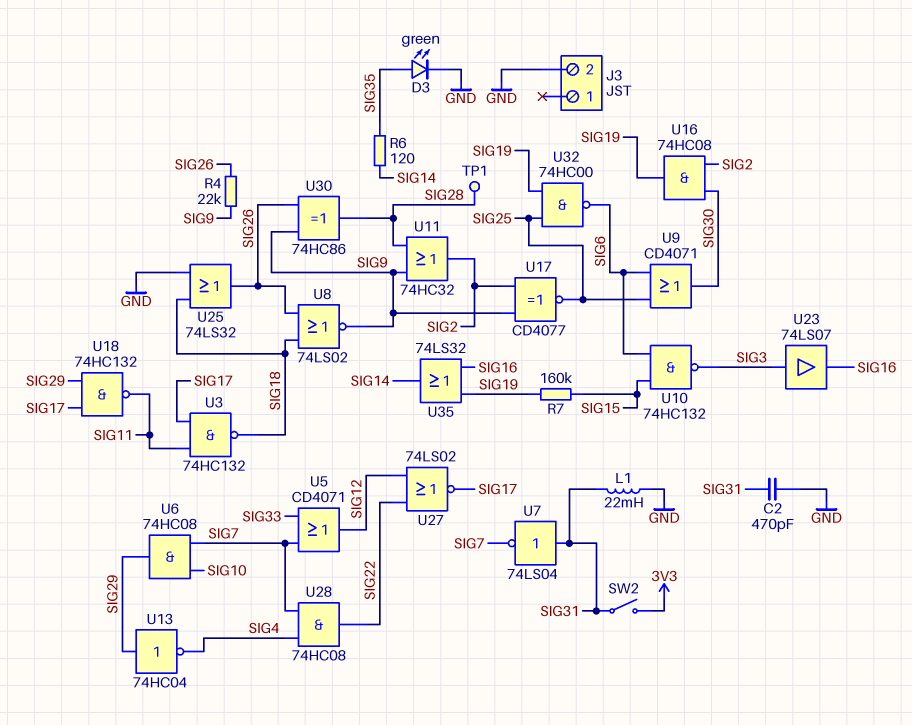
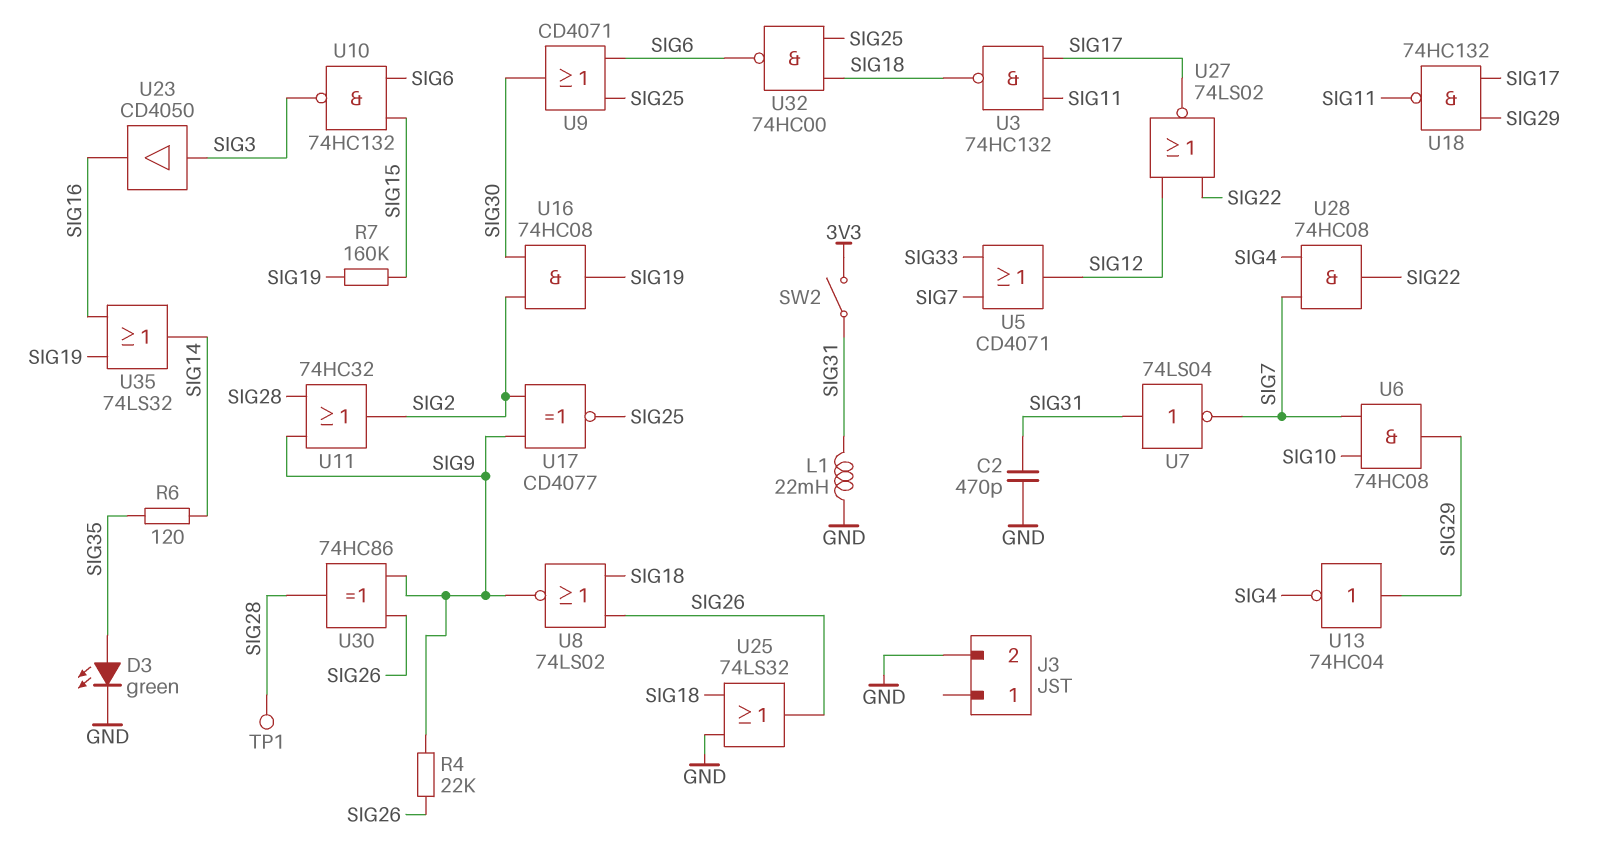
U23: buffer 74LS07 (in SIG3, out SIG16) -> buffer CD4050 (in SIG3, out SIG16)
U32: NAND 74HC00 (in SIG19, in SIG25, out SIG6) -> NAND 74HC00 (in SIG18, in SIG25, out SIG6)

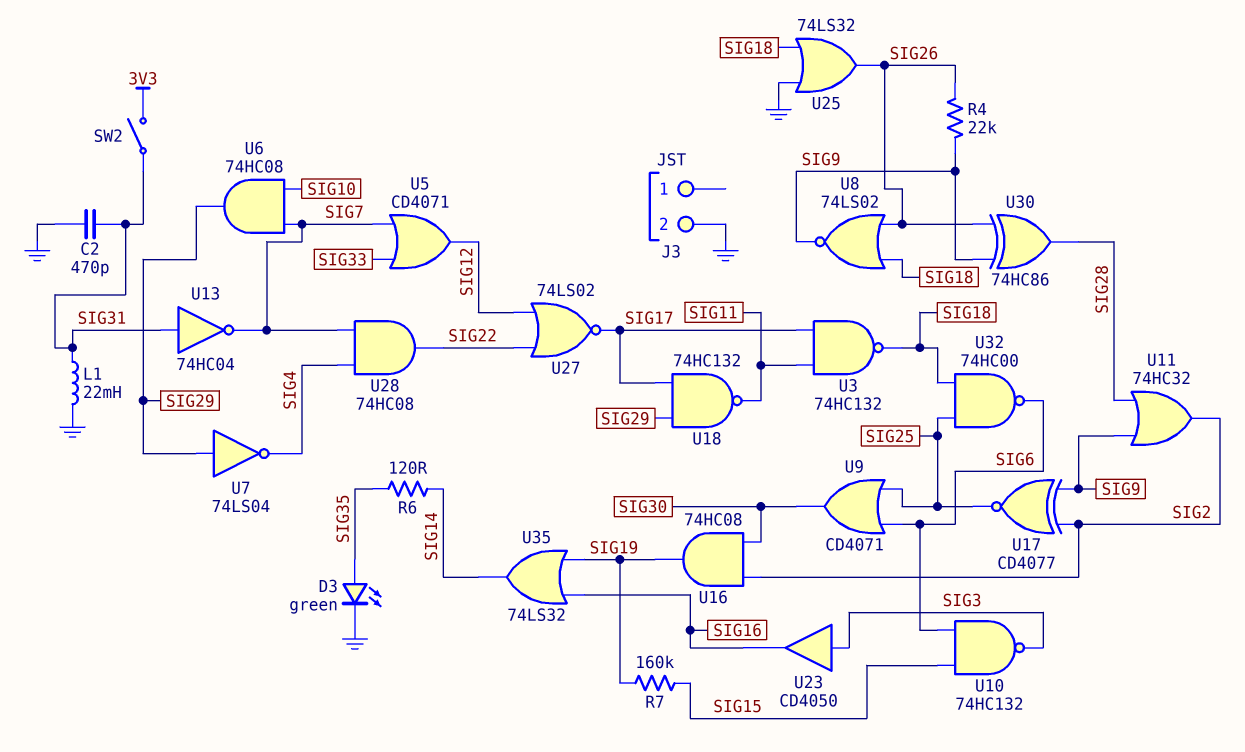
TP1: test point (SIG28) -> none
U7: NOT 74LS04 (in SIG31, out SIG7) -> NOT 74LS04 (in SIG29, out SIG4)
U13: NOT 74HC04 (in SIG29, out SIG4) -> NOT 74HC04 (in SIG31, out SIG7)

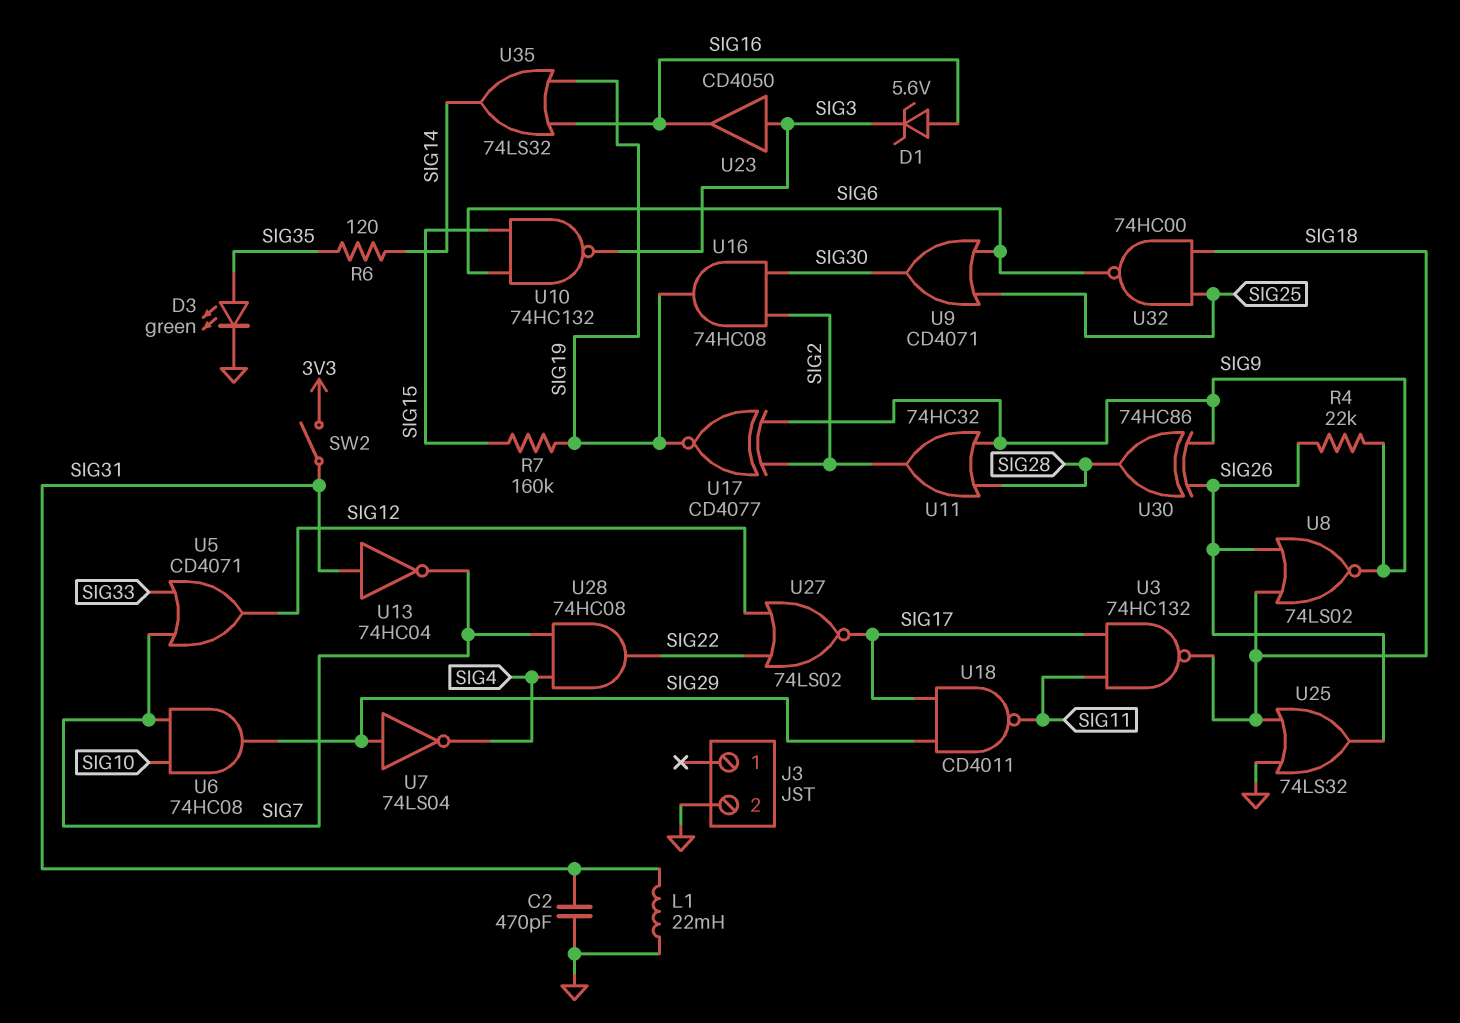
D1: none -> zener 5.6V (A SIG16, K SIG3)
U17: XNOR CD4077 (in SIG2, in SIG9, out SIG25) -> XNOR CD4077 (in SIG2, in SIG9, out SIG19)
U18: NAND 74HC132 (in SIG17, in SIG29, out SIG11) -> NAND CD4011 (in SIG17, in SIG29, out SIG11)

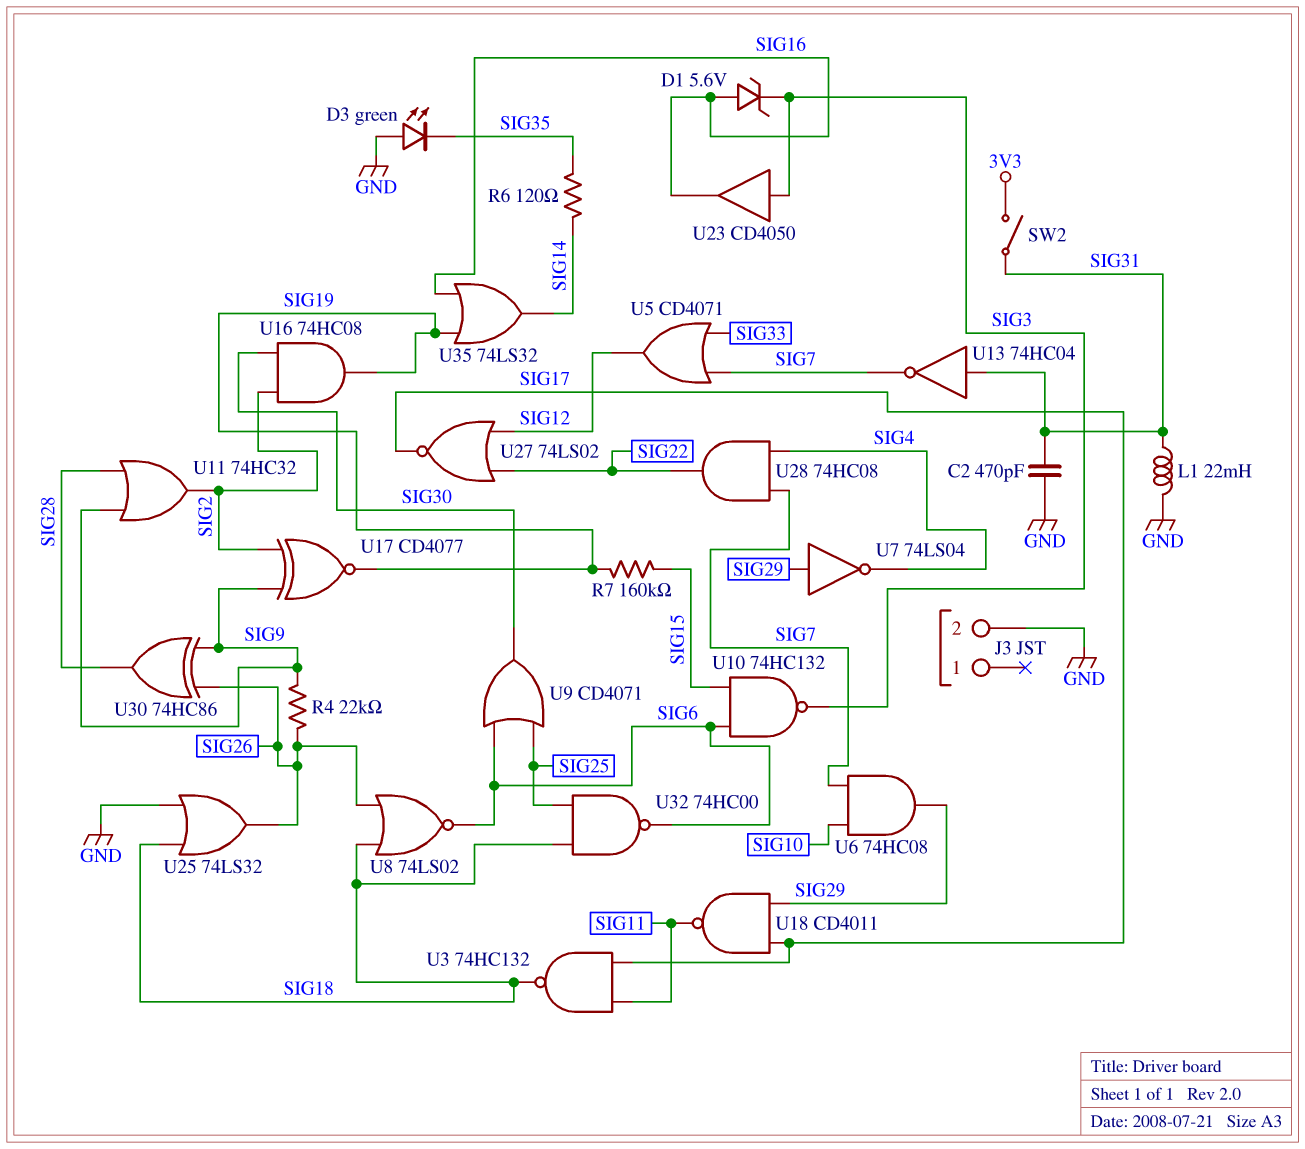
D3: LED green (A SIG35, K GND) -> LED green (A GND, K SIG35)
U8: NOR 74LS02 (in SIG18, in SIG26, out SIG9) -> NOR 74LS02 (in SIG18, in SIG26, out SIG6)

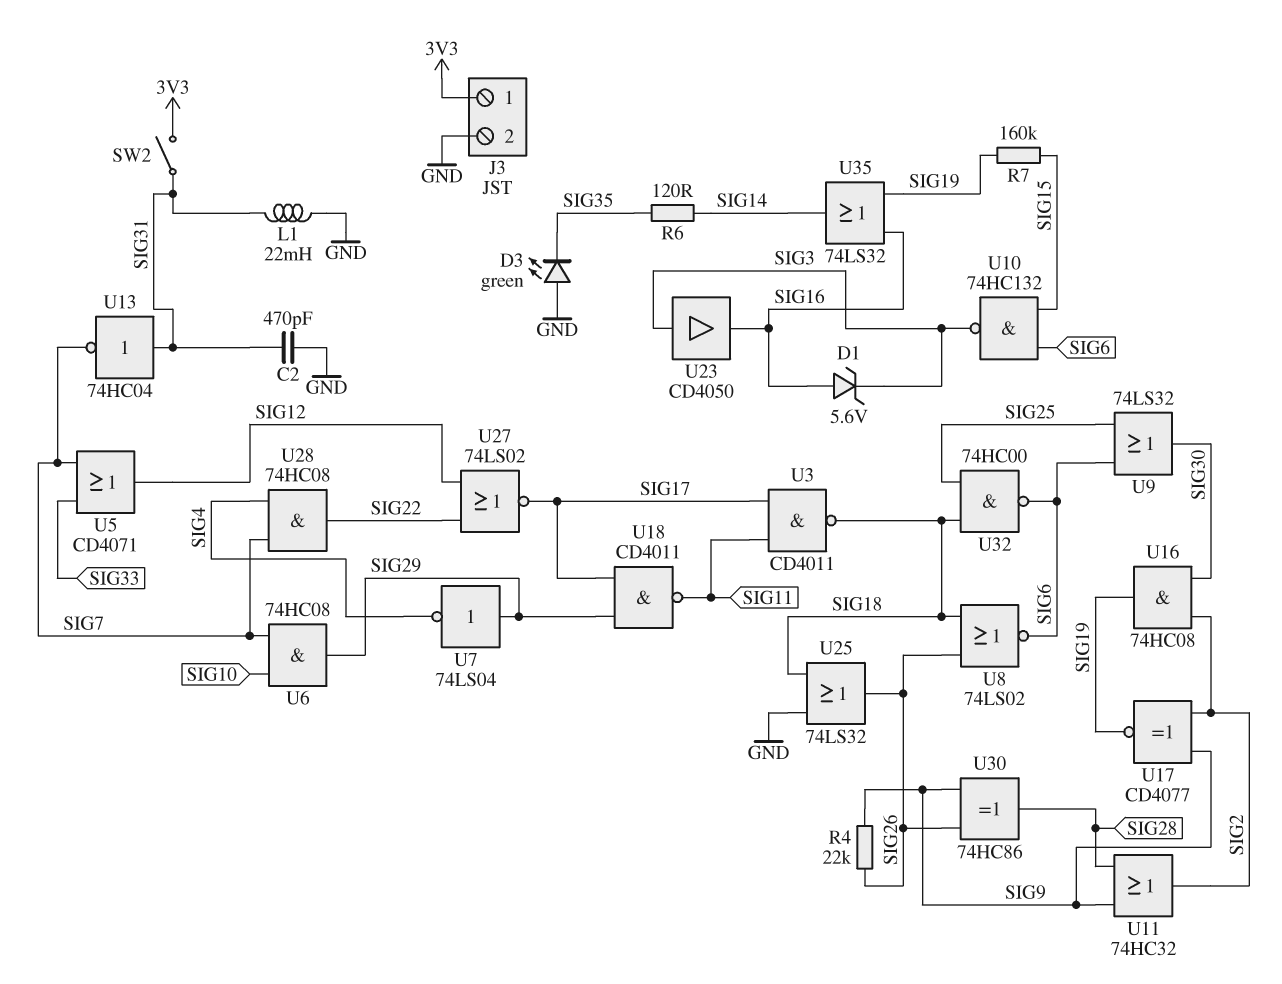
J3 pin 1: none -> 3V3
U3: NAND 74HC132 (in SIG11, in SIG17, out SIG18) -> NAND CD4011 (in SIG11, in SIG17, out SIG18)
U9: OR CD4071 (in SIG6, in SIG25, out SIG30) -> OR 74LS32 (in SIG6, in SIG25, out SIG30)

